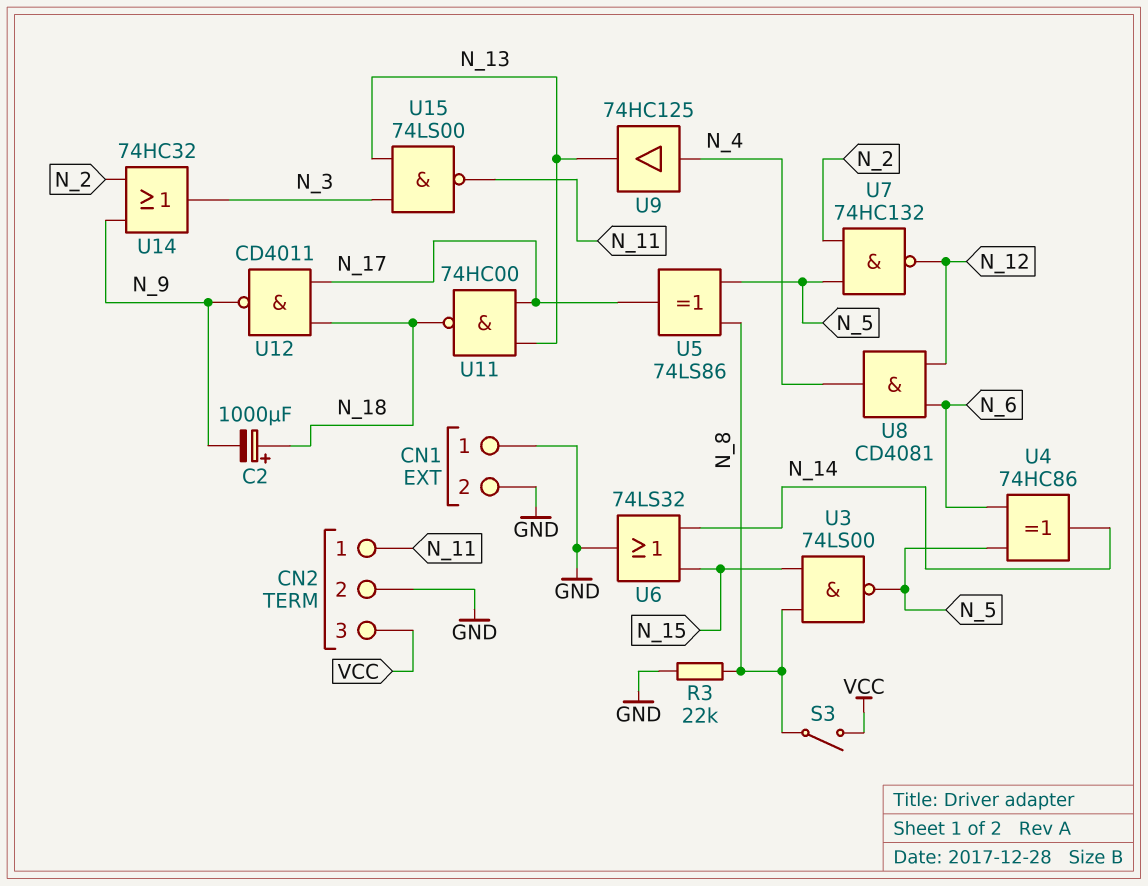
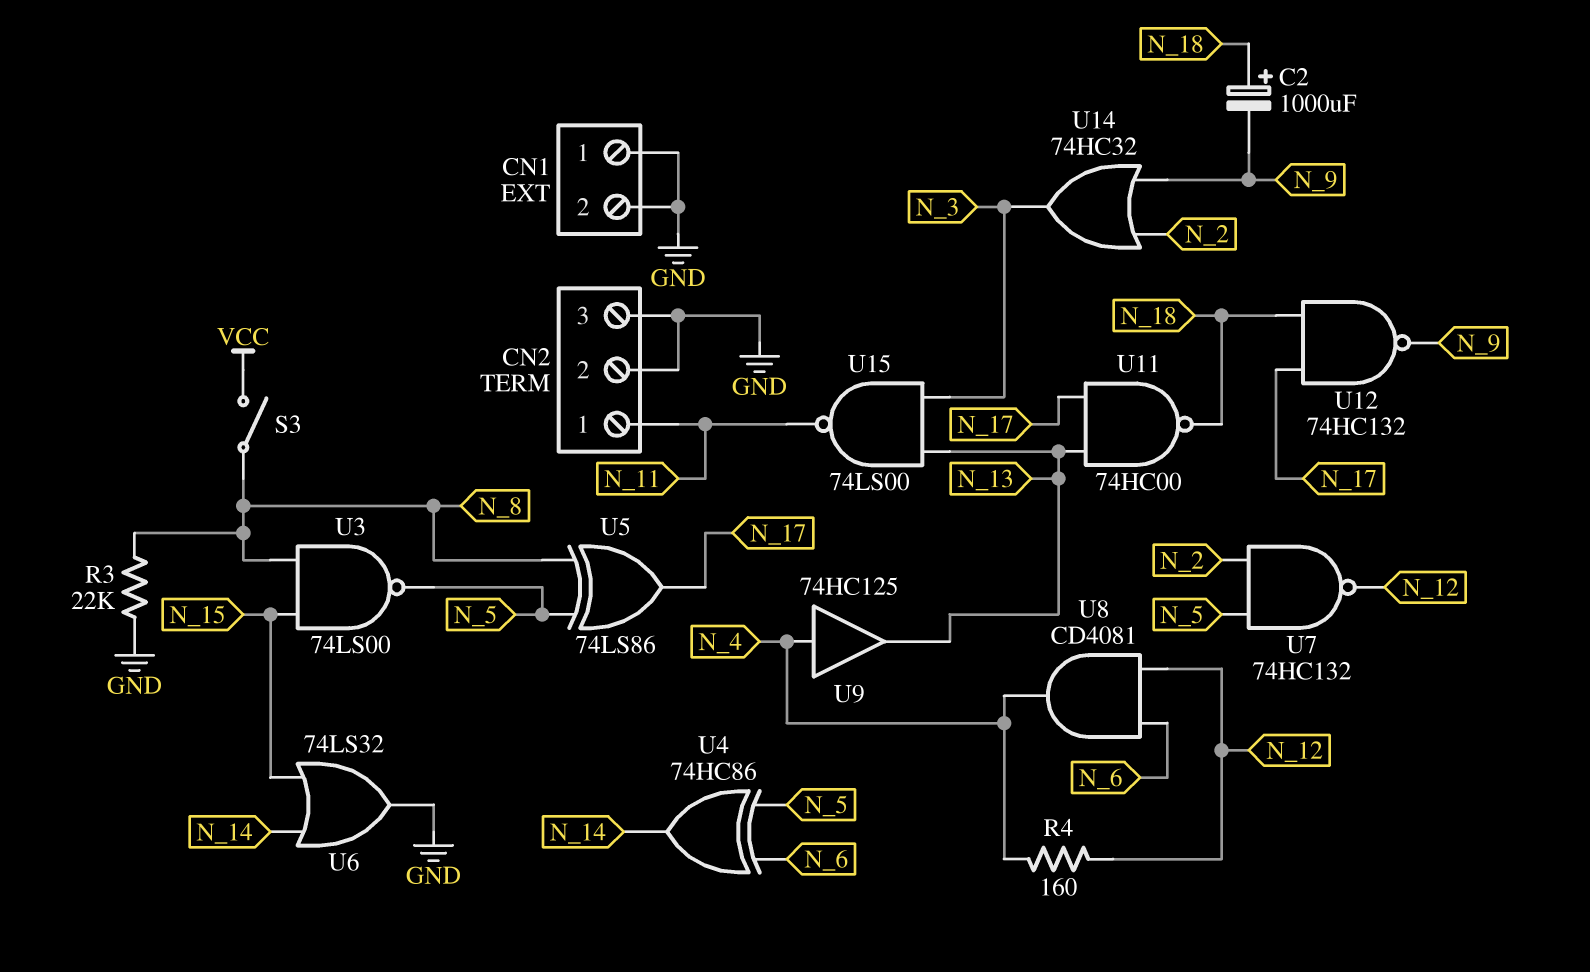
CN2 pin 3: VCC -> GND
R4: none -> 160 (N_4, N_12)
U12: NAND CD4011 (in N_17, in N_18, out N_9) -> NAND 74HC132 (in N_17, in N_18, out N_9)

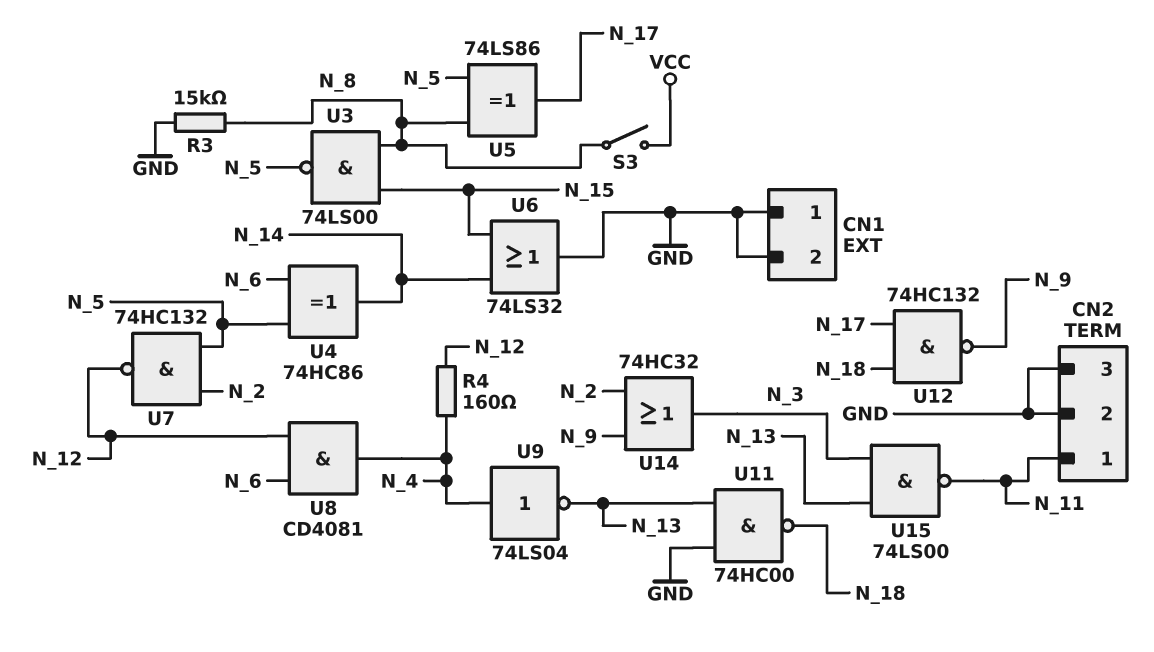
C2: 1000uF (plus N_18, minus N_9) -> none
R3: 22k (GND, N_8) -> 15k (GND, N_8)
U9: buffer 74HC125 (in N_4, out N_13) -> NOT 74LS04 (in N_4, out N_13)
U11: NAND 74HC00 (in N_13, in N_17, out N_18) -> NAND 74HC00 (in GND, in N_13, out N_18)

